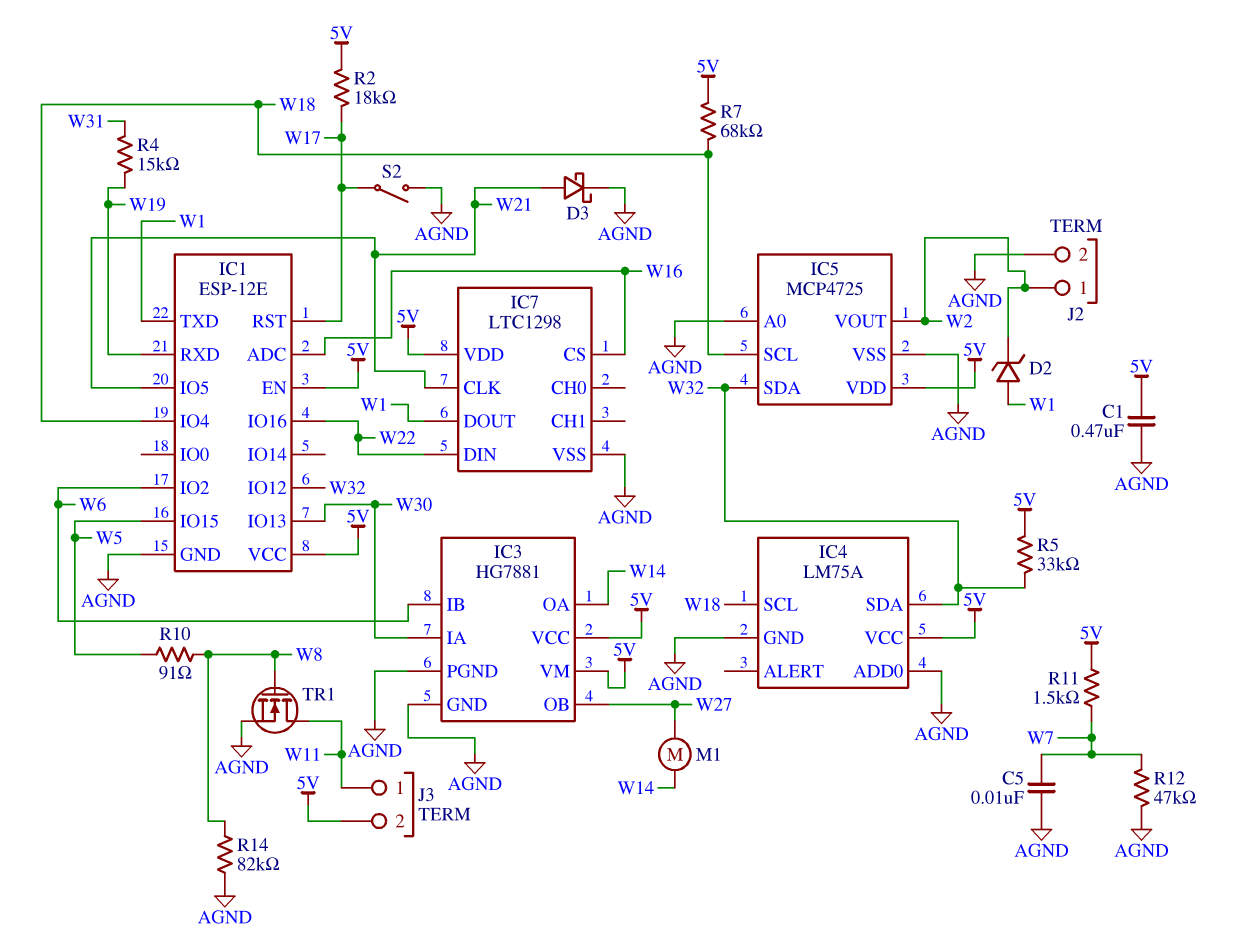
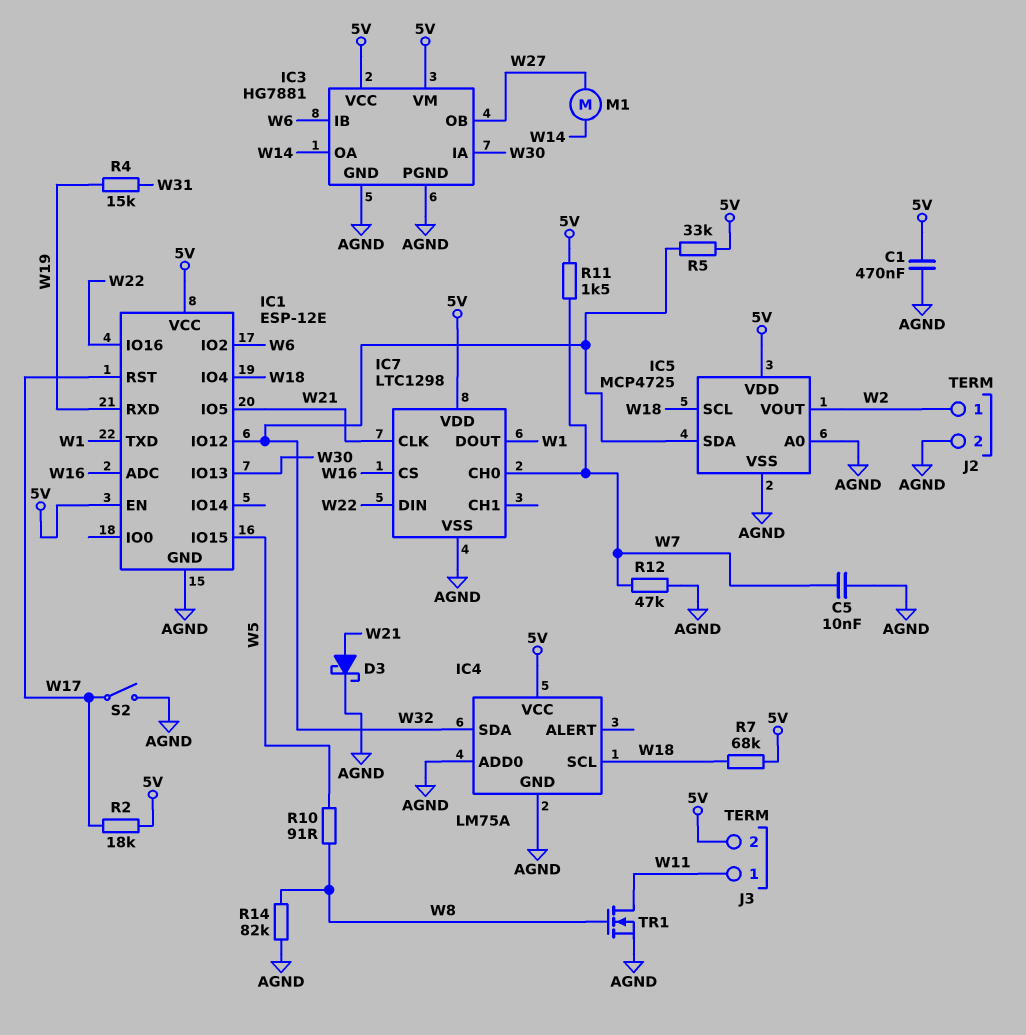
D2: zener (A W1, K W2) -> none
IC7 pin CH0: none -> W7

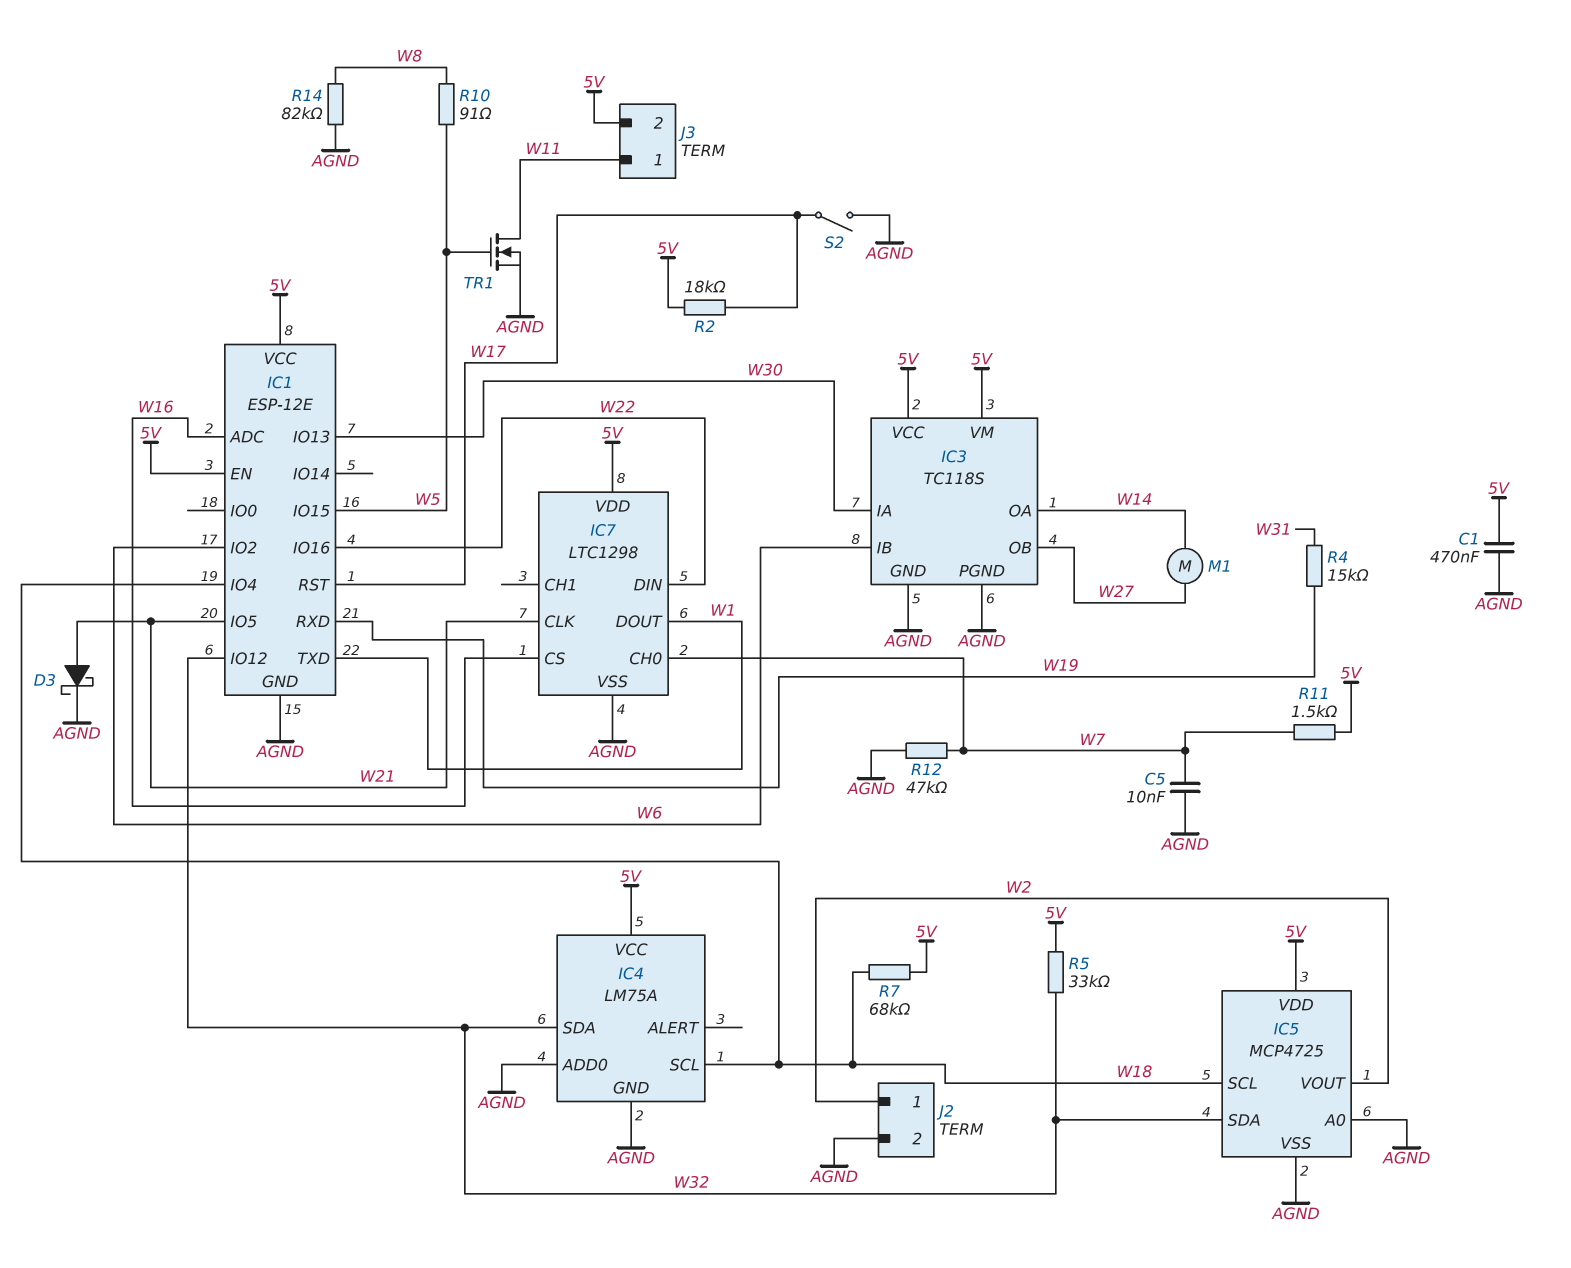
IC3: HG7881 -> TC118S
TR1: NMOS (G W8, D W11, S AGND) -> NMOS (G W5, D W11, S AGND)

